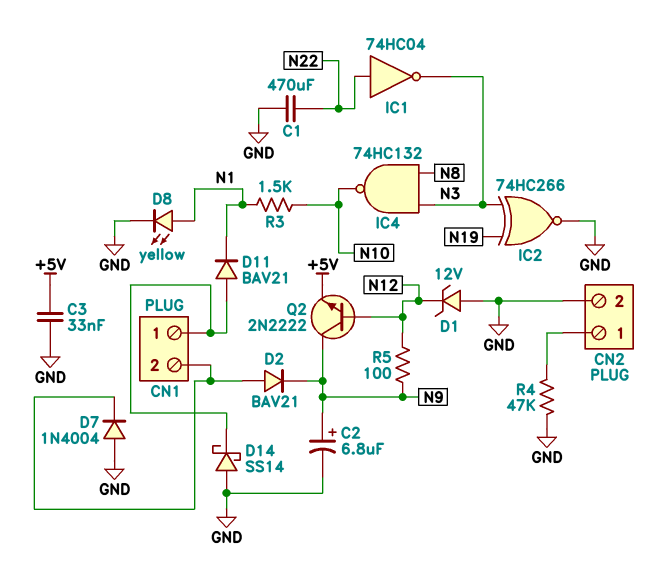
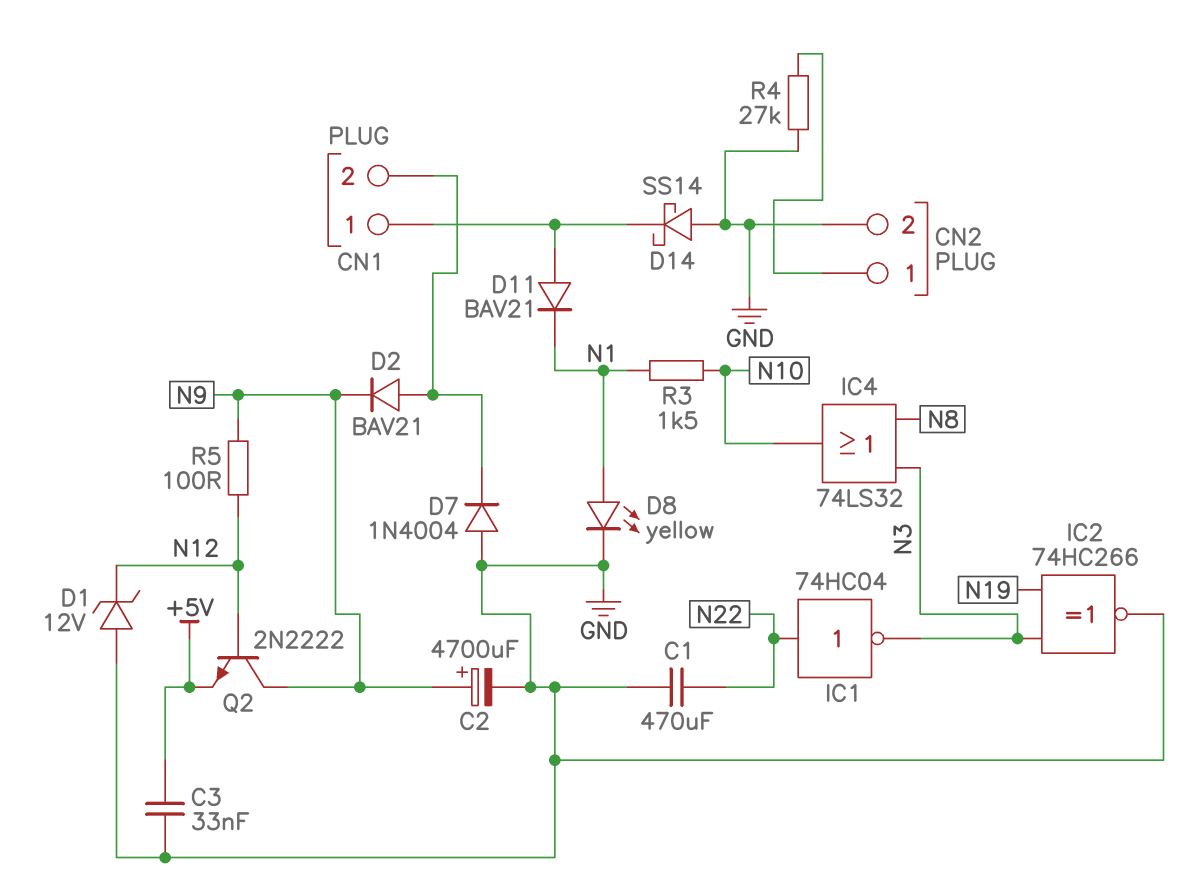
C2: 6.8uF (plus N9, minus GND) -> 4700uF (plus N9, minus GND)
IC4: NAND 74HC132 (in N3, in N8, out N10) -> OR 74LS32 (in N3, in N8, out N10)
R4: 47k (CN2/1, GND) -> 27k (CN2/1, GND)

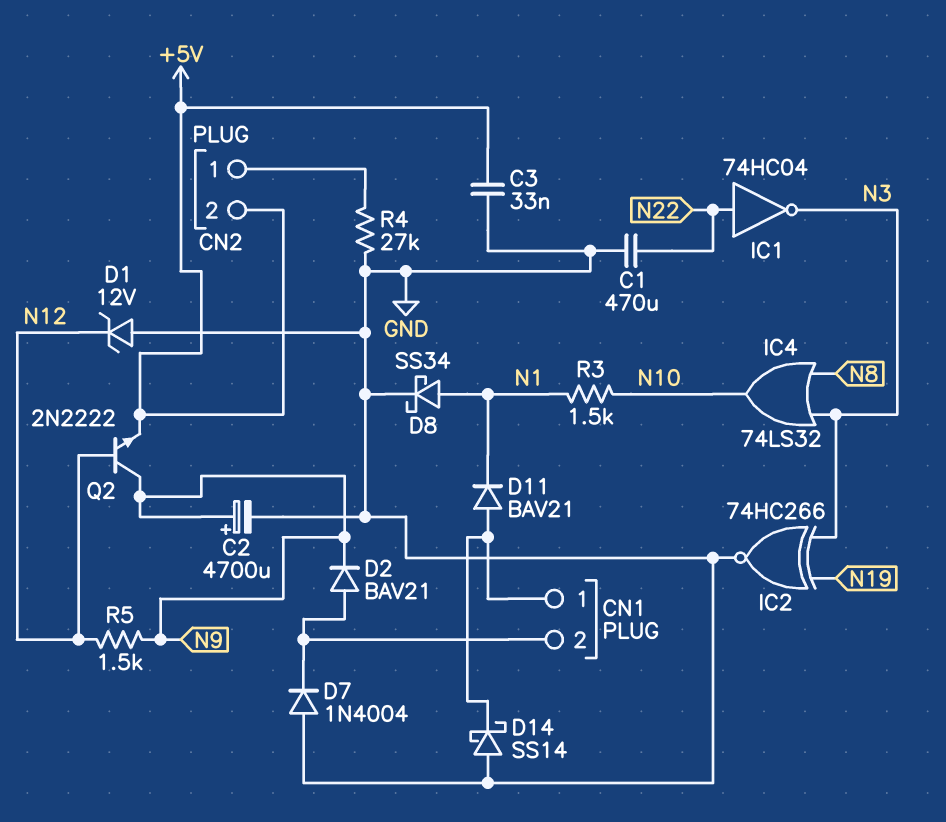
CN2 pin 2: GND -> +5V
D8: LED yellow (A N1, K GND) -> schottky SS34 (A N1, K GND)
R5: 100 (N9, N12) -> 1.5k (N9, N12)

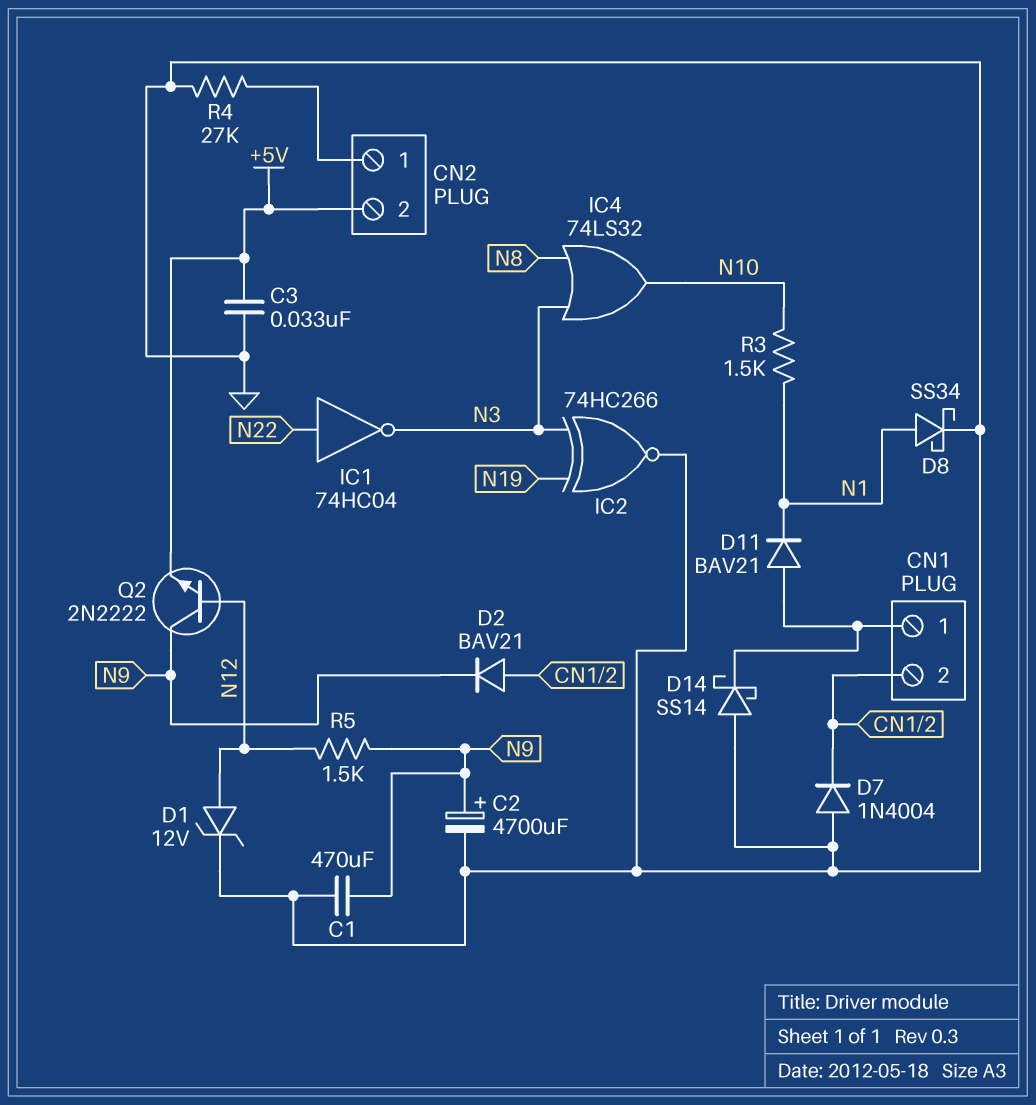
C1: 470uF (GND, N22) -> 470uF (GND, N9)
D1: zener 12V (A GND, K N12) -> zener 12V (A N12, K GND)

